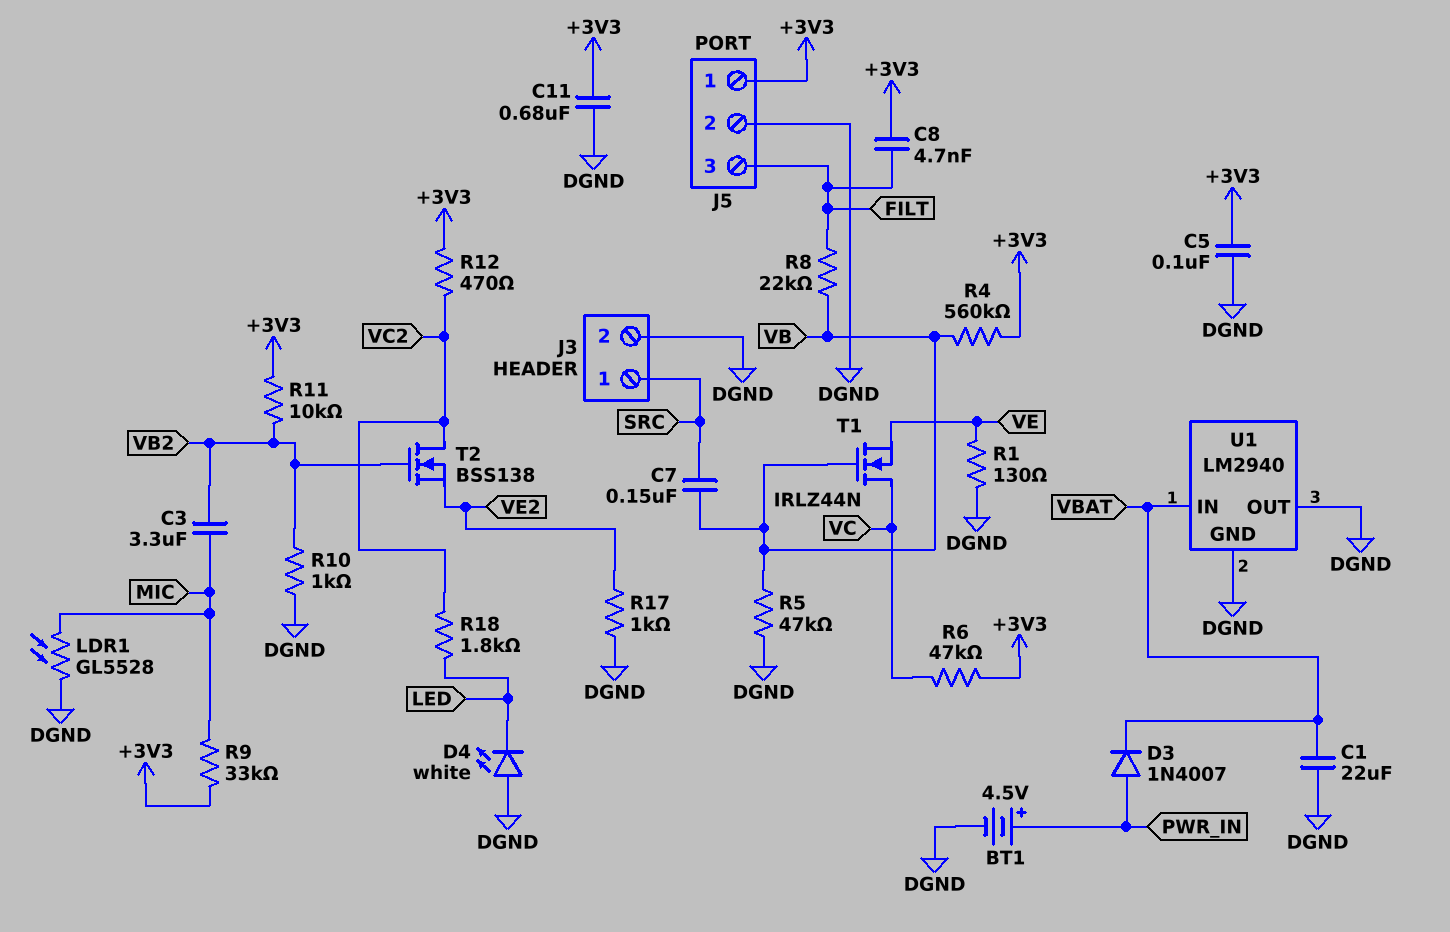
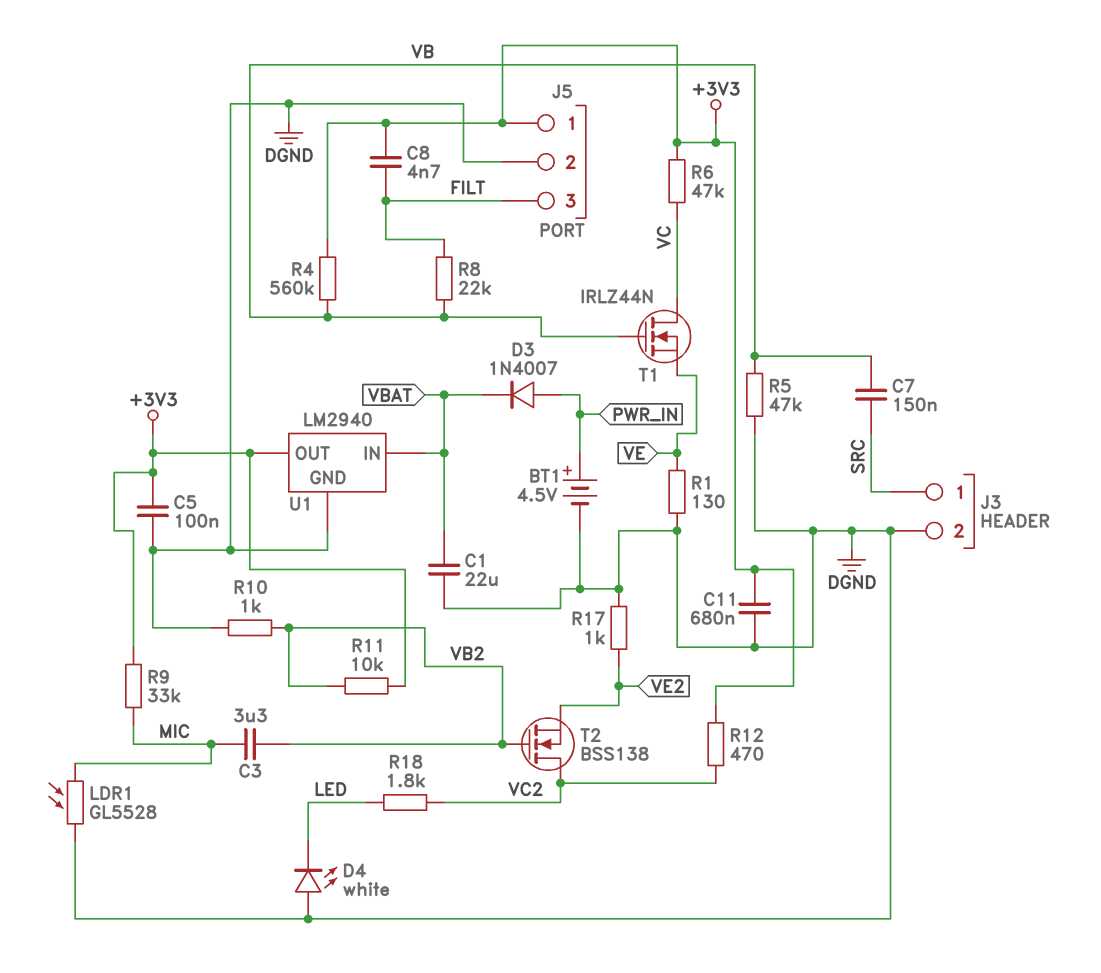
U1 pin OUT: DGND -> +3V3

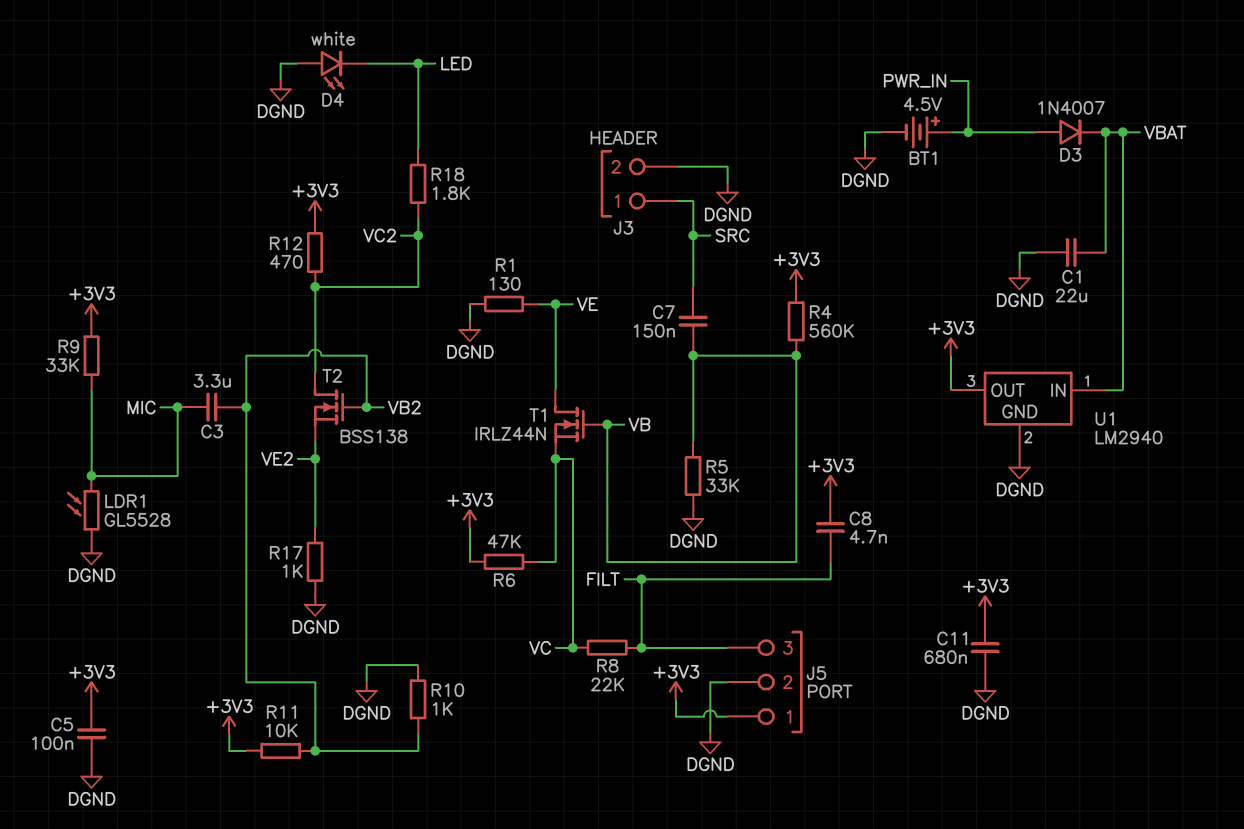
R5: 47k (DGND, VB) -> 33k (DGND, VB)
R8: 22k (FILT, VB) -> 22k (FILT, VC)
T1: NMOS IRLZ44N (G VB, D VC, S VE) -> NMOS IRLZ44N (G VB, D VE, S VC)

